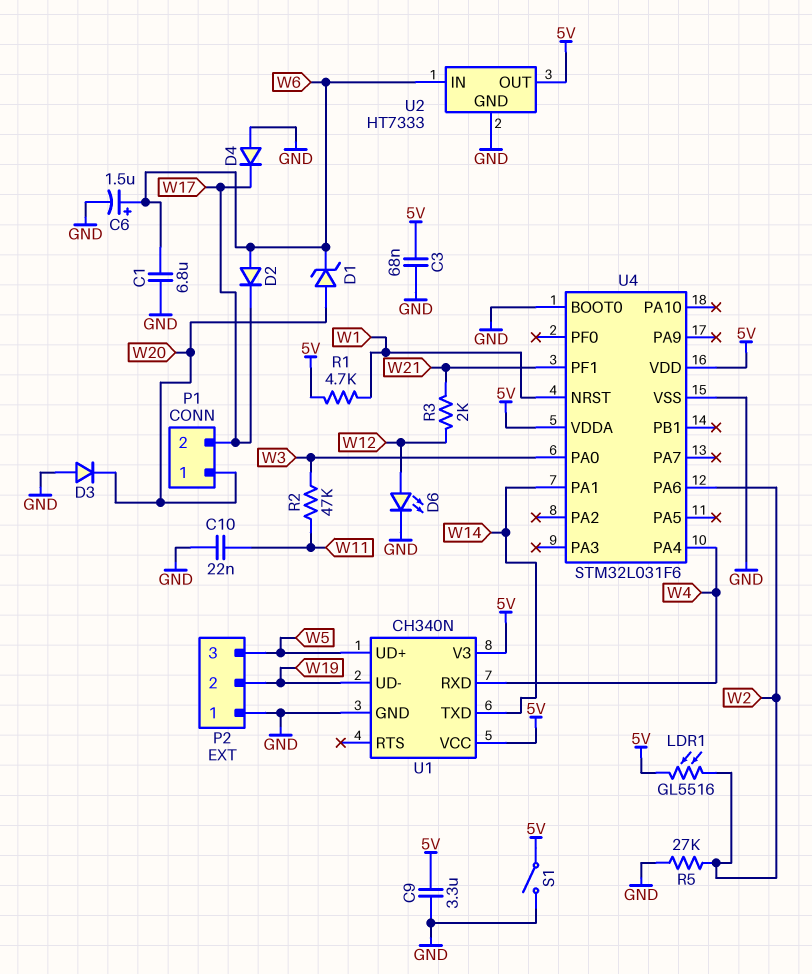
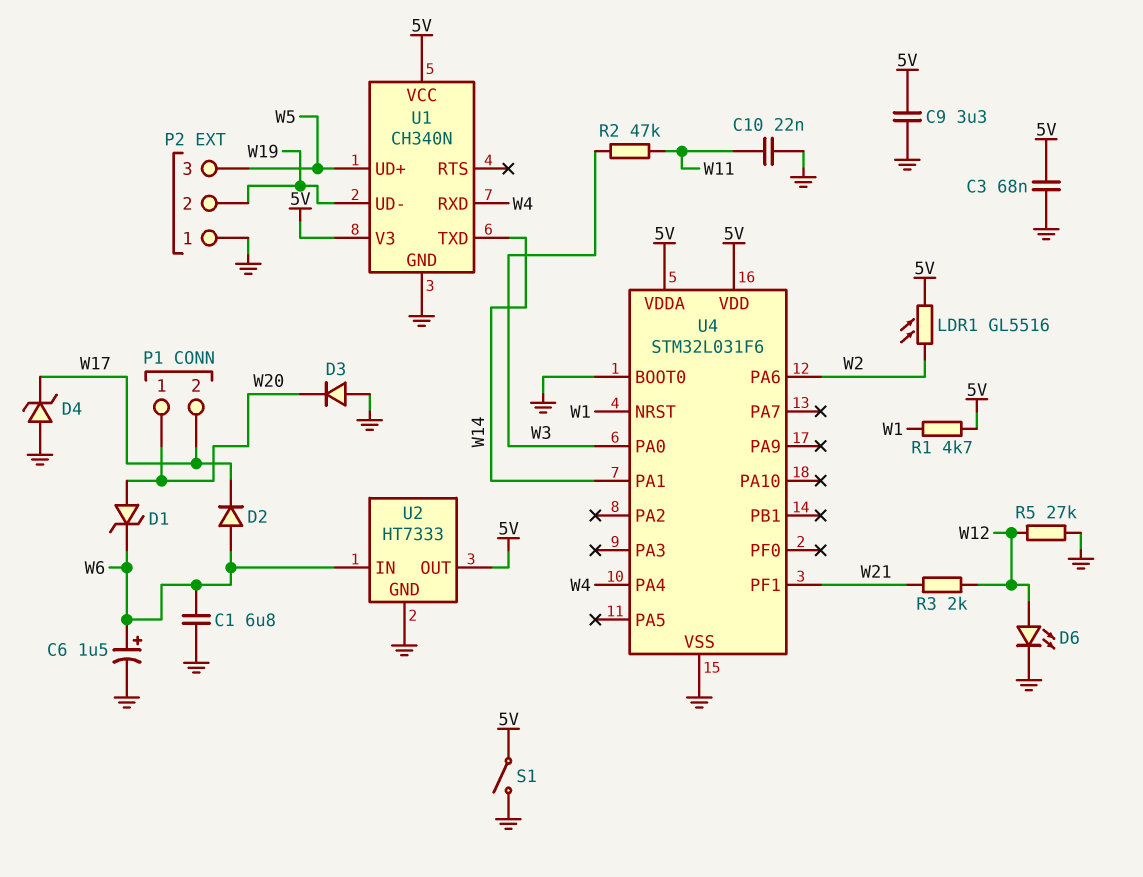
D4: diode (A GND, K W17) -> zener (A GND, K W17)
R5: 27k (GND, W2) -> 27k (GND, W12)

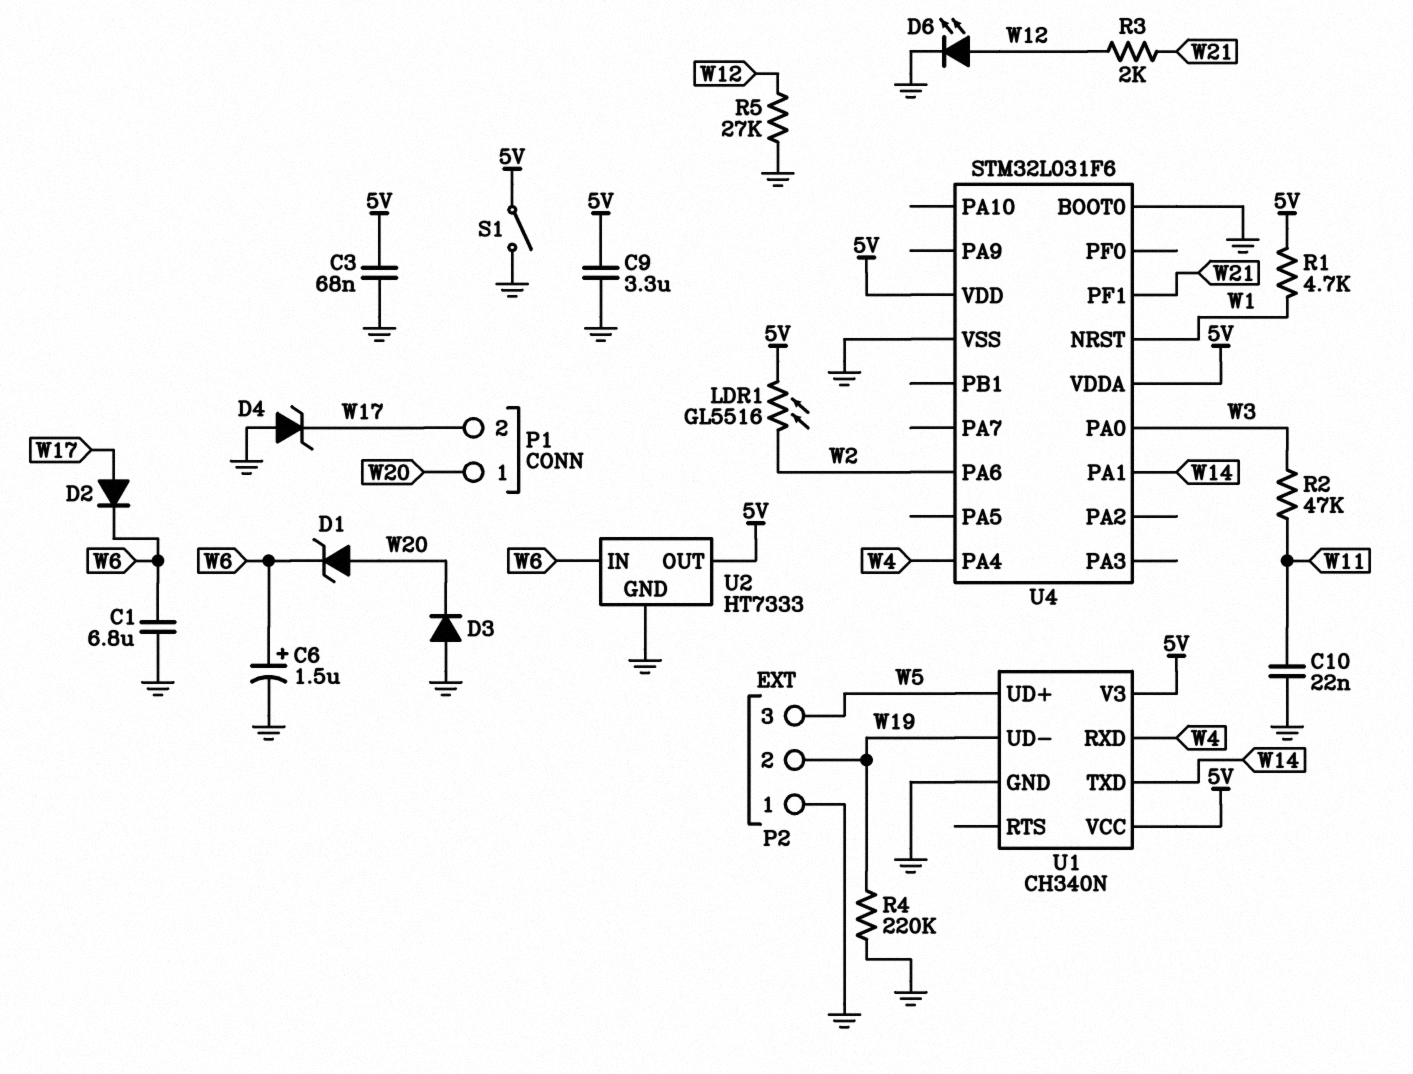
D2: diode (A W6, K W17) -> diode (A W17, K W6)
R4: none -> 220k (GND, W19)

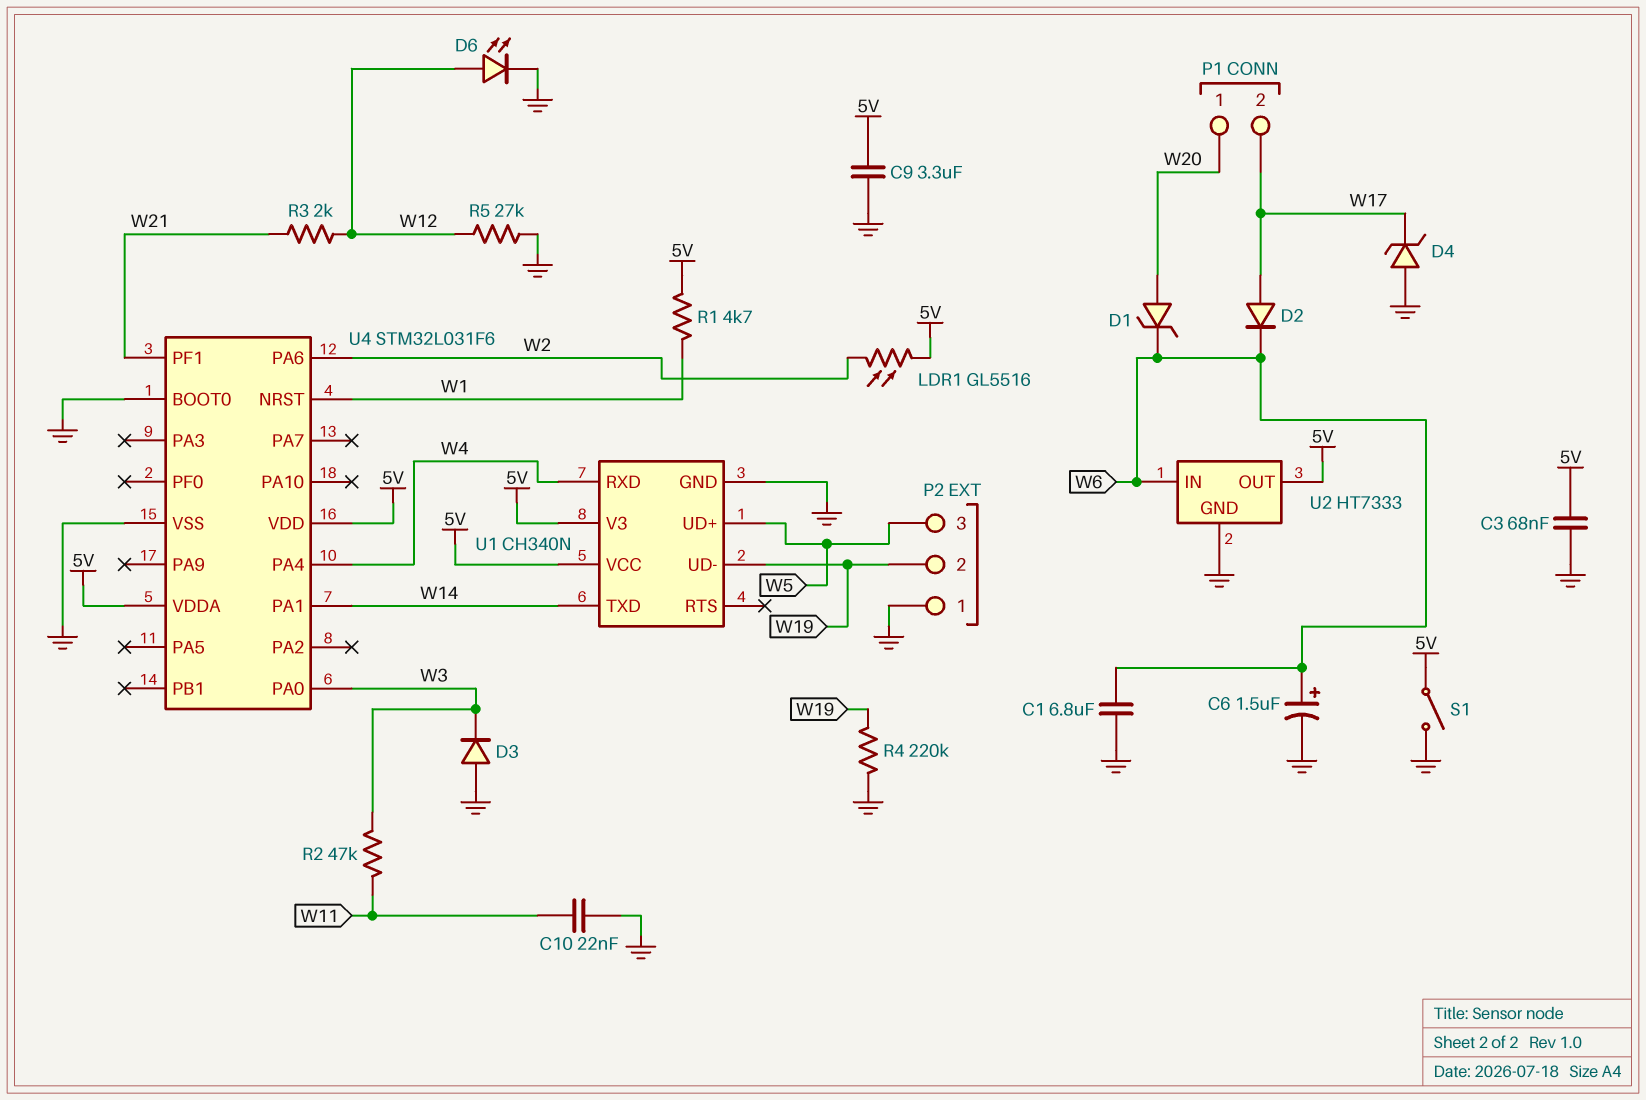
D3: diode (A GND, K W20) -> diode (A GND, K W3)

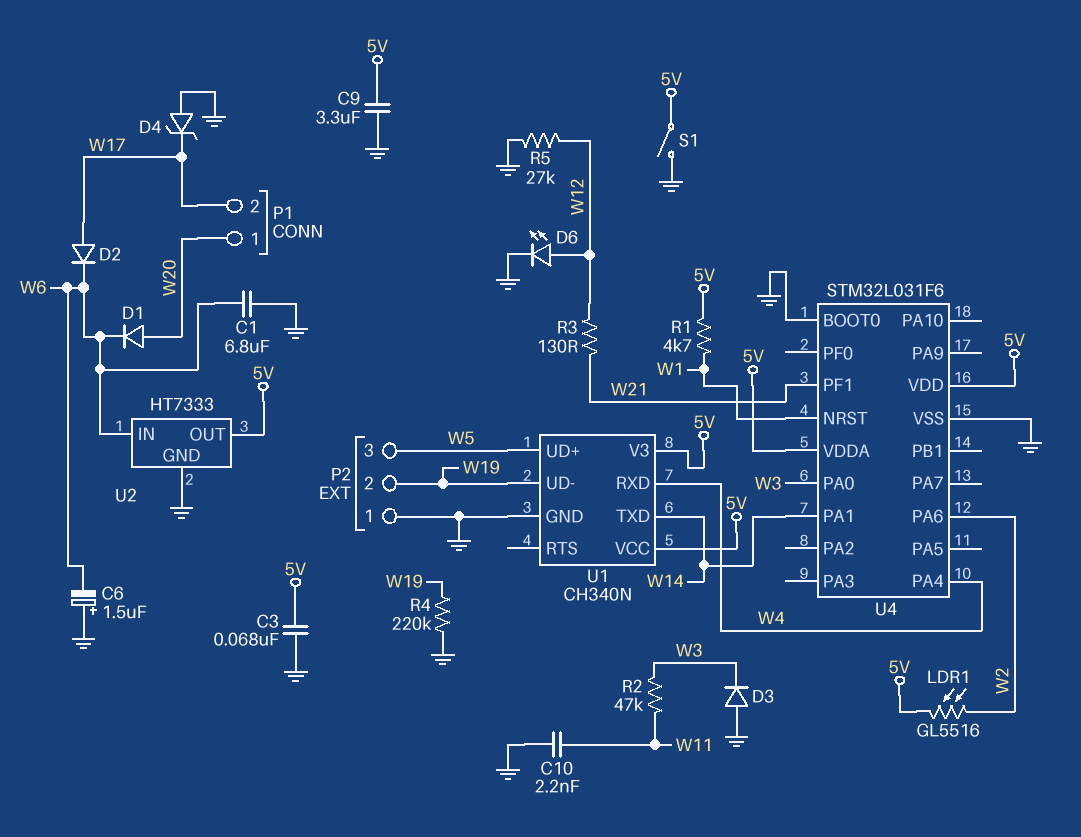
C6: 1.5uF (plus W6, minus GND) -> 1.5uF (plus GND, minus W6)
C10: 22nF (GND, W11) -> 2.2nF (GND, W11)
D1: zener (A W20, K W6) -> diode (A W20, K W6)
R3: 2k (W12, W21) -> 130 (W12, W21)

